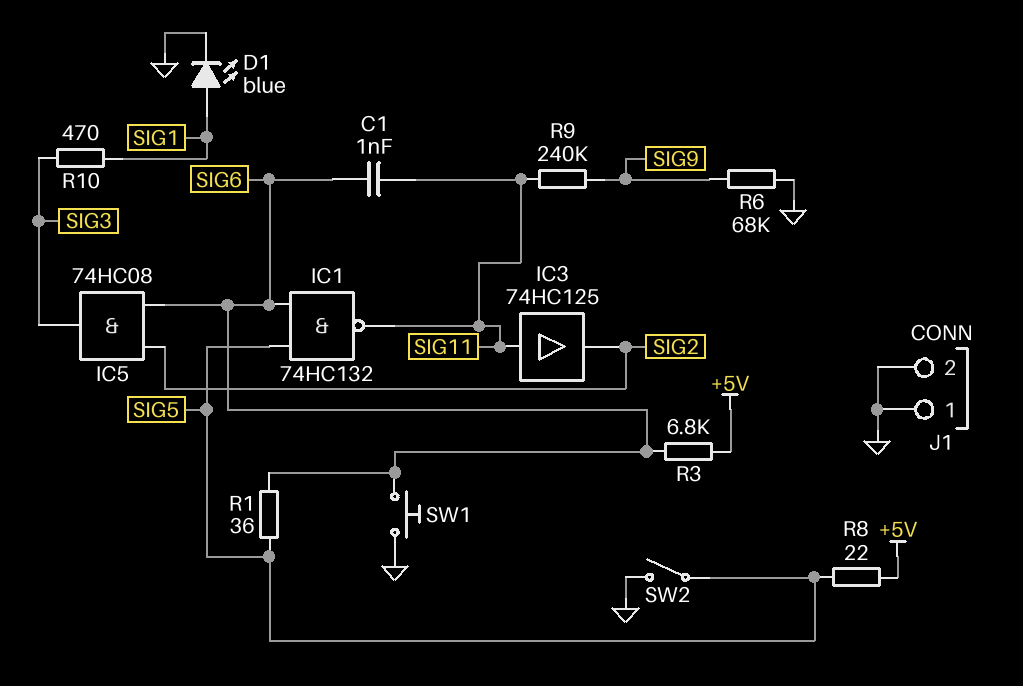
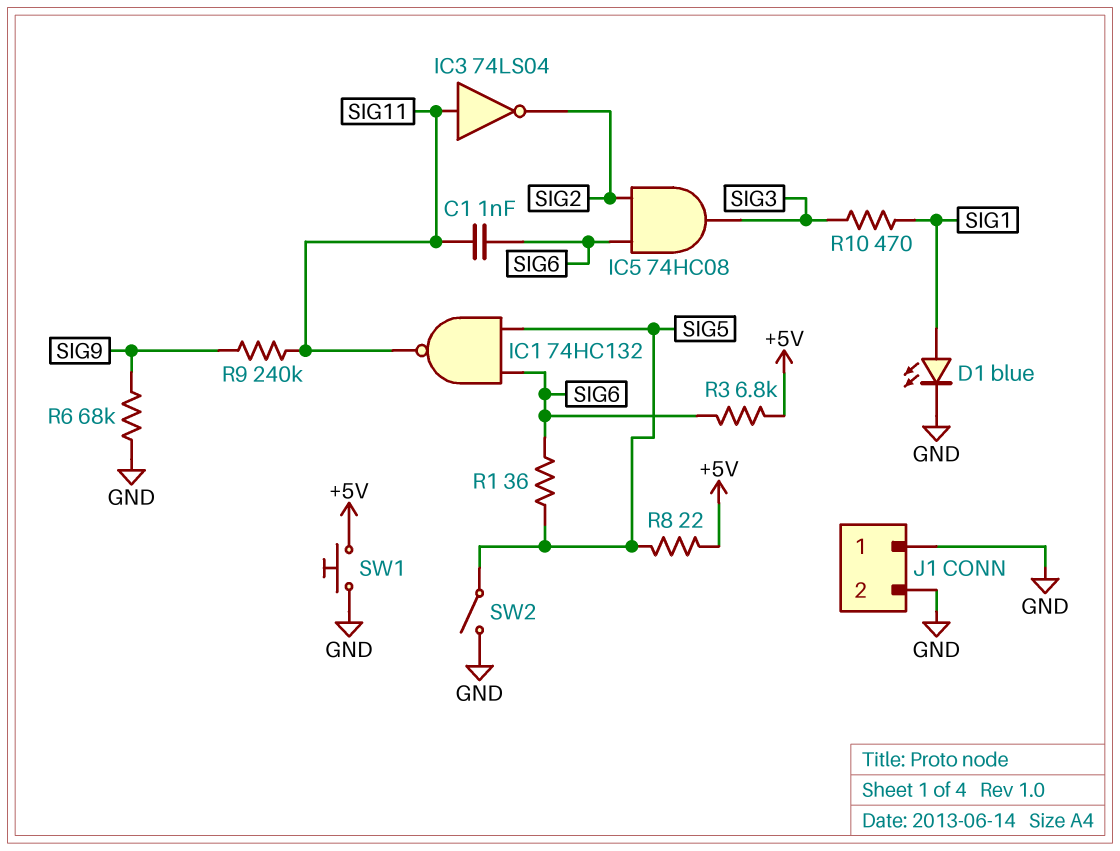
IC3: buffer 74HC125 (in SIG11, out SIG2) -> NOT 74LS04 (in SIG11, out SIG2)
SW1: button (GND, SIG6) -> button (+5V, GND)

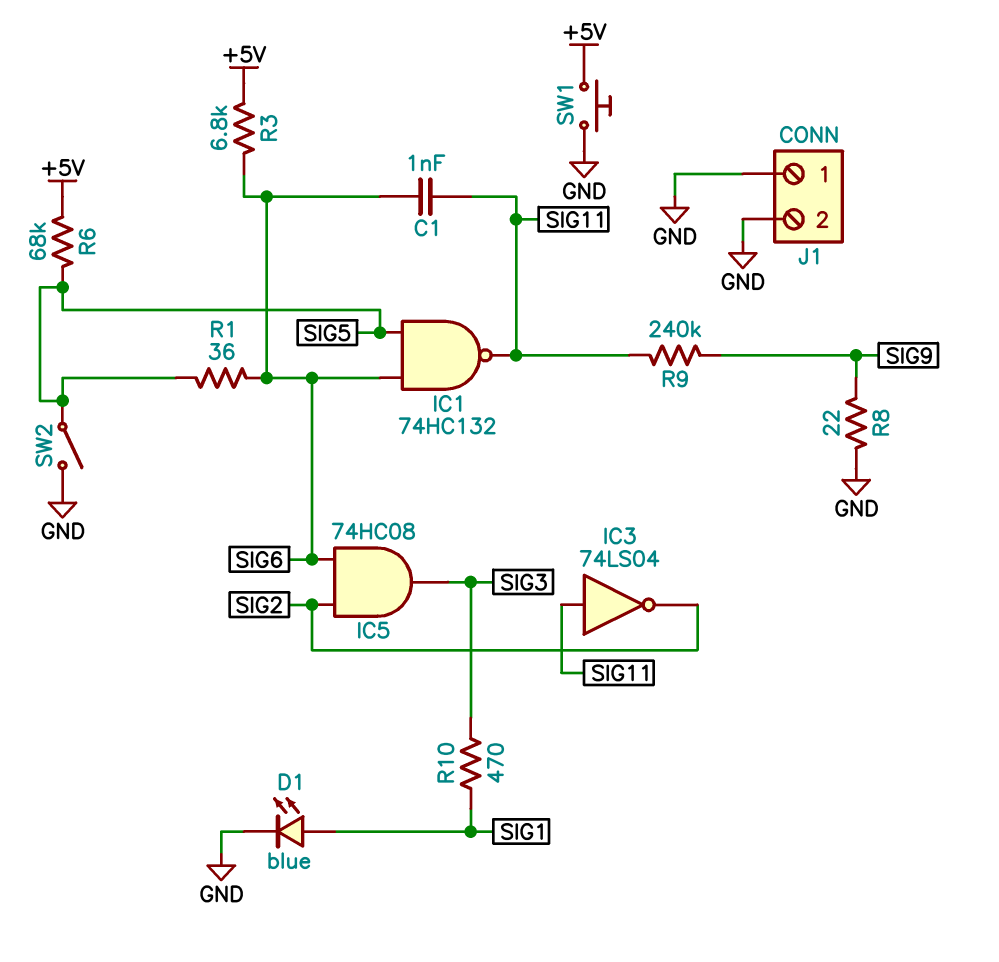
R6: 68k (GND, SIG9) -> 68k (+5V, SIG5)
R8: 22 (+5V, SIG5) -> 22 (GND, SIG9)

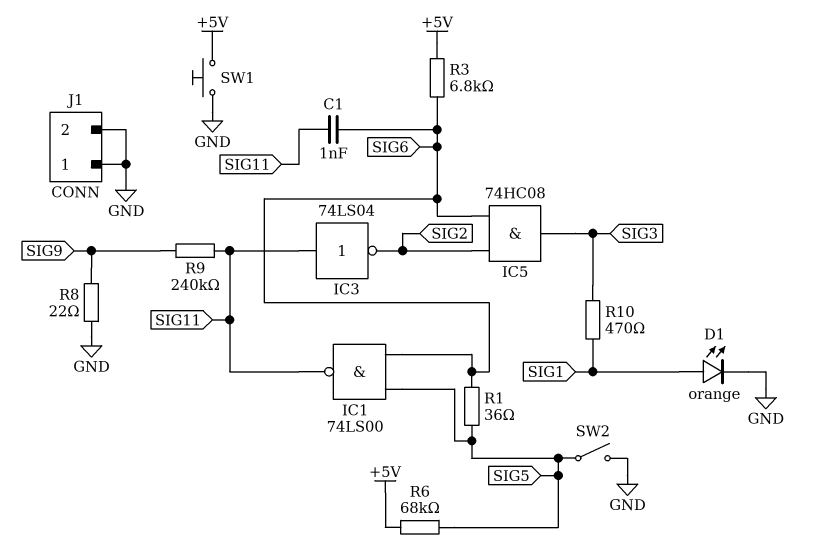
D1: LED blue (A SIG1, K GND) -> LED orange (A SIG1, K GND)
IC1: NAND 74HC132 (in SIG5, in SIG6, out SIG11) -> NAND 74LS00 (in SIG5, in SIG6, out SIG11)

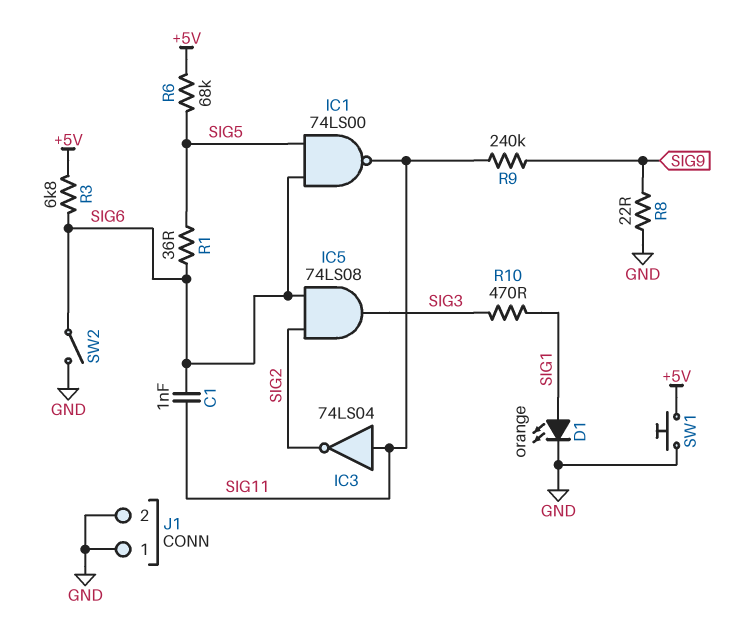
IC5: AND 74HC08 (in SIG2, in SIG6, out SIG3) -> AND 74LS08 (in SIG2, in SIG6, out SIG3)
SW2: switch (GND, SIG5) -> switch (GND, SIG6)

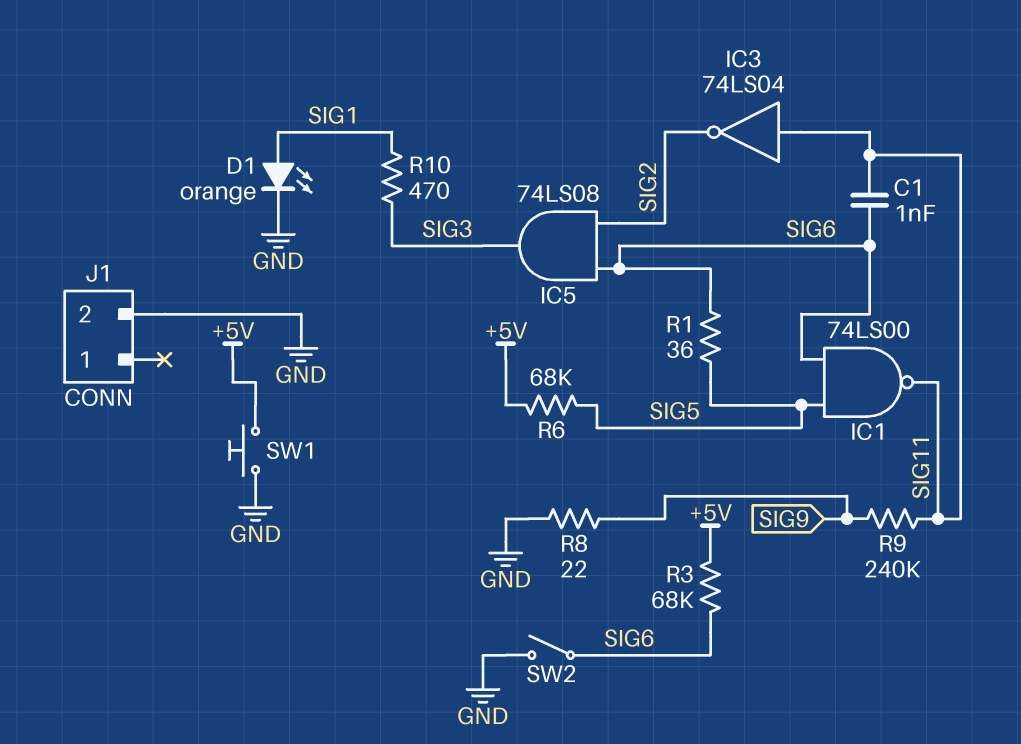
J1 pin 1: GND -> none
R3: 6.8k (+5V, SIG6) -> 68k (+5V, SIG6)

